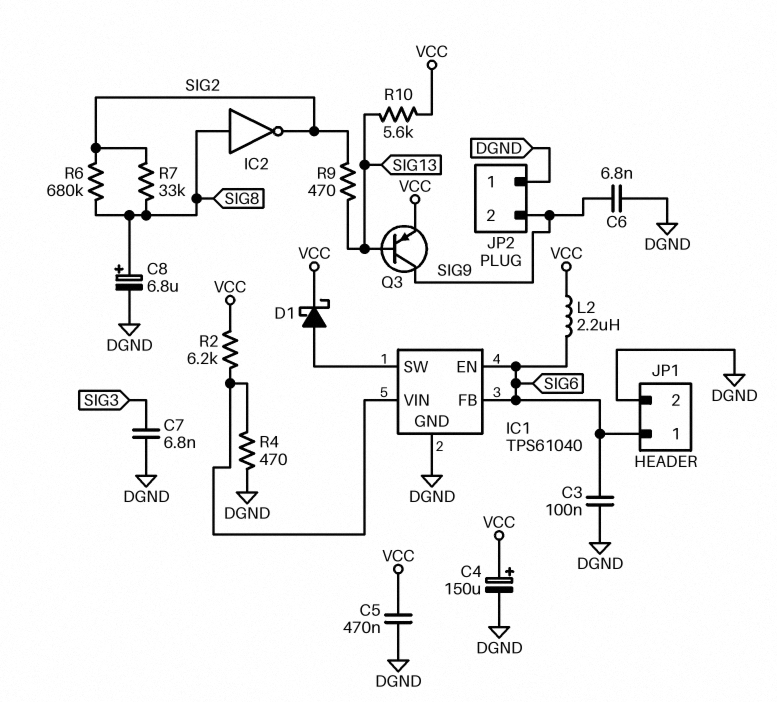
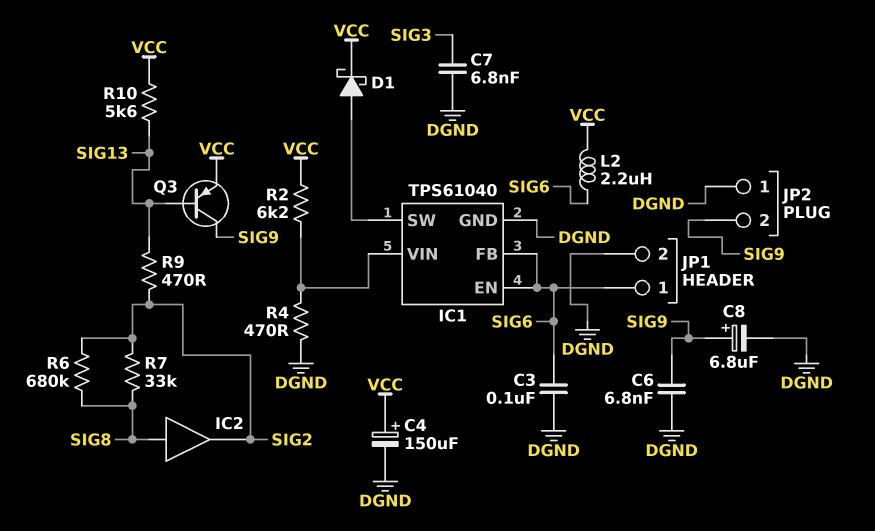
C5: 470nF (DGND, VCC) -> none
C8: 6.8uF (plus SIG8, minus DGND) -> 6.8uF (plus SIG9, minus DGND)
IC2: NOT (in SIG8, out SIG2) -> buffer (in SIG8, out SIG2)

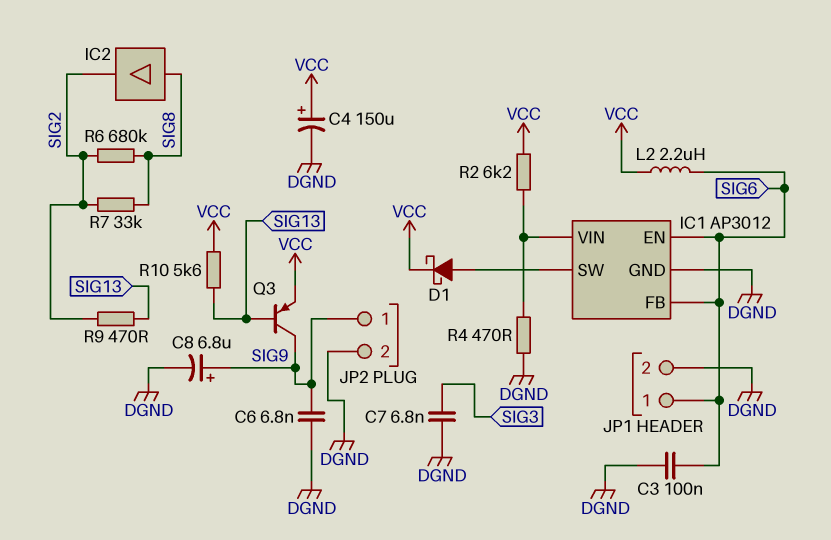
IC1: TPS61040 -> AP3012
JP2 pin 1: DGND -> SIG9
JP2 pin 2: SIG9 -> DGND

